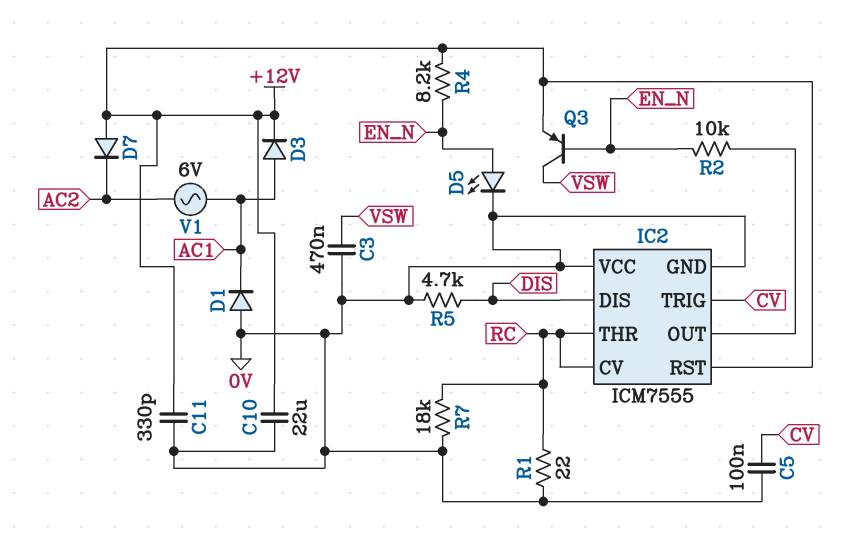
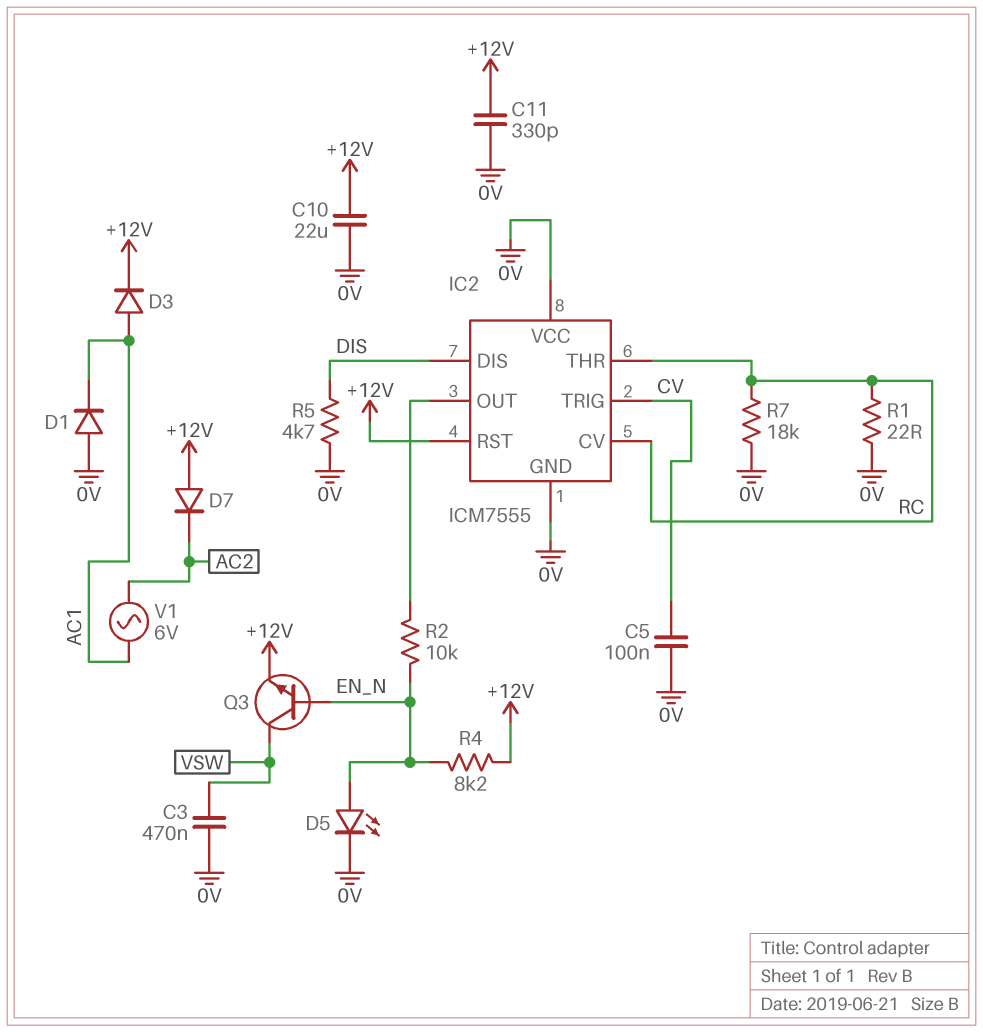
Q3: PNP (B EN_N, C VSW, E +12V) -> NPN (B EN_N, C VSW, E +12V)

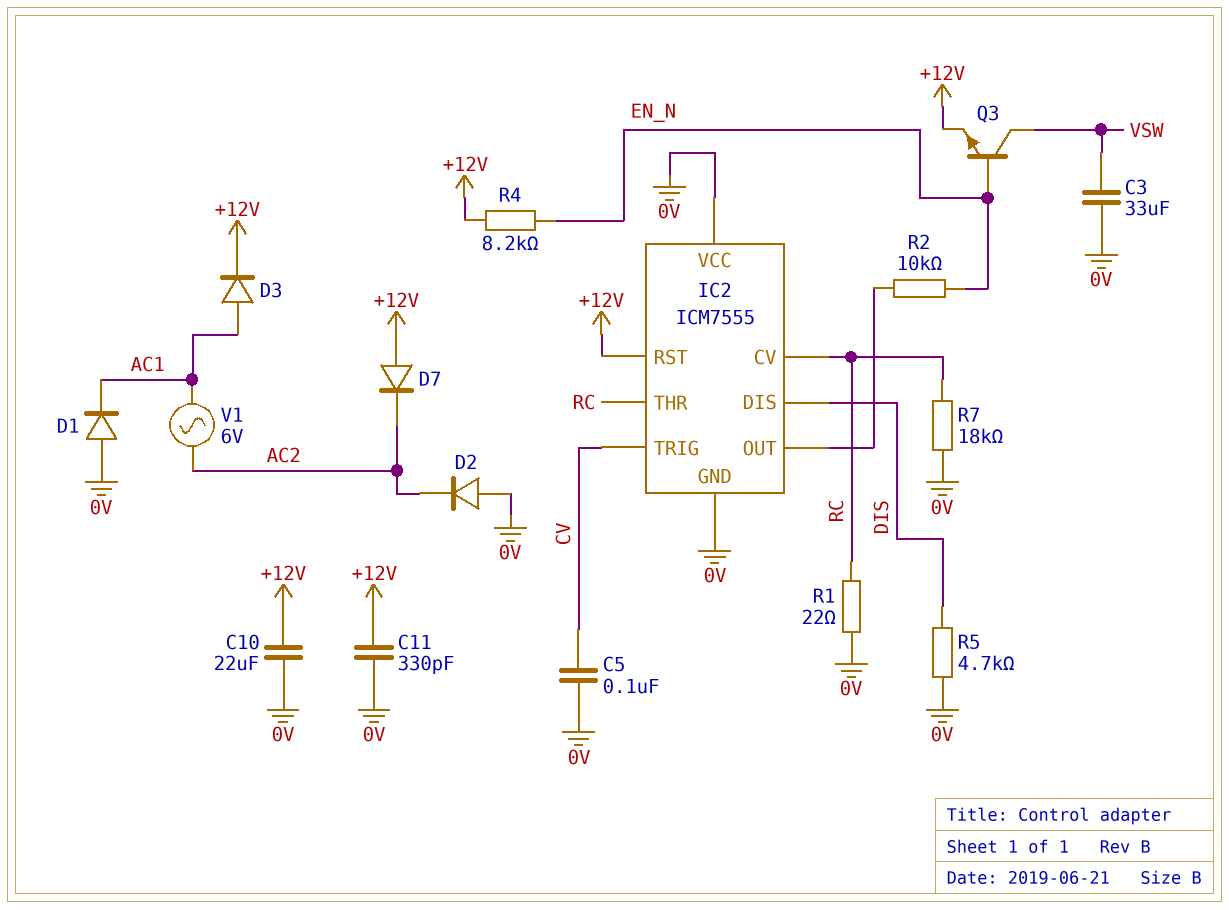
C3: 470nF (0V, VSW) -> 33uF (0V, VSW)
D2: none -> diode (A 0V, K AC2)
D5: LED (A EN_N, K 0V) -> none

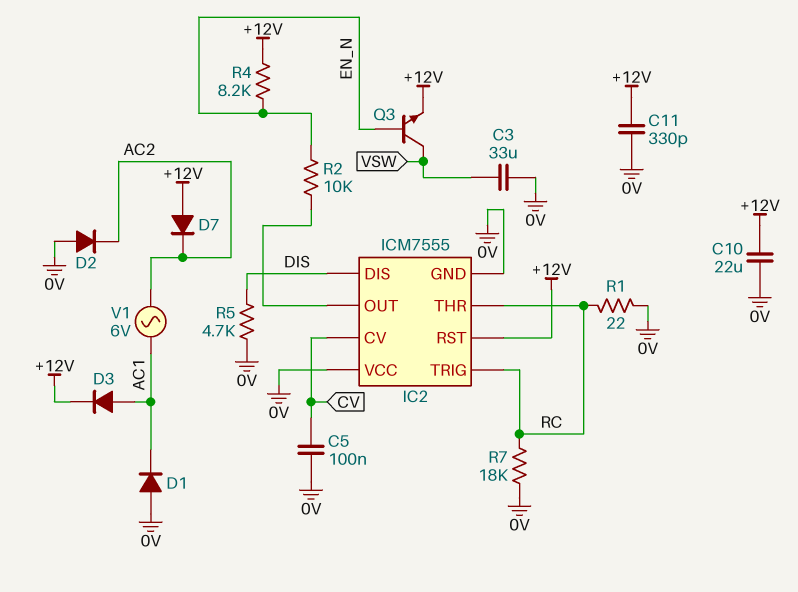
IC2 pin CV: RC -> CV
IC2 pin TRIG: CV -> RC

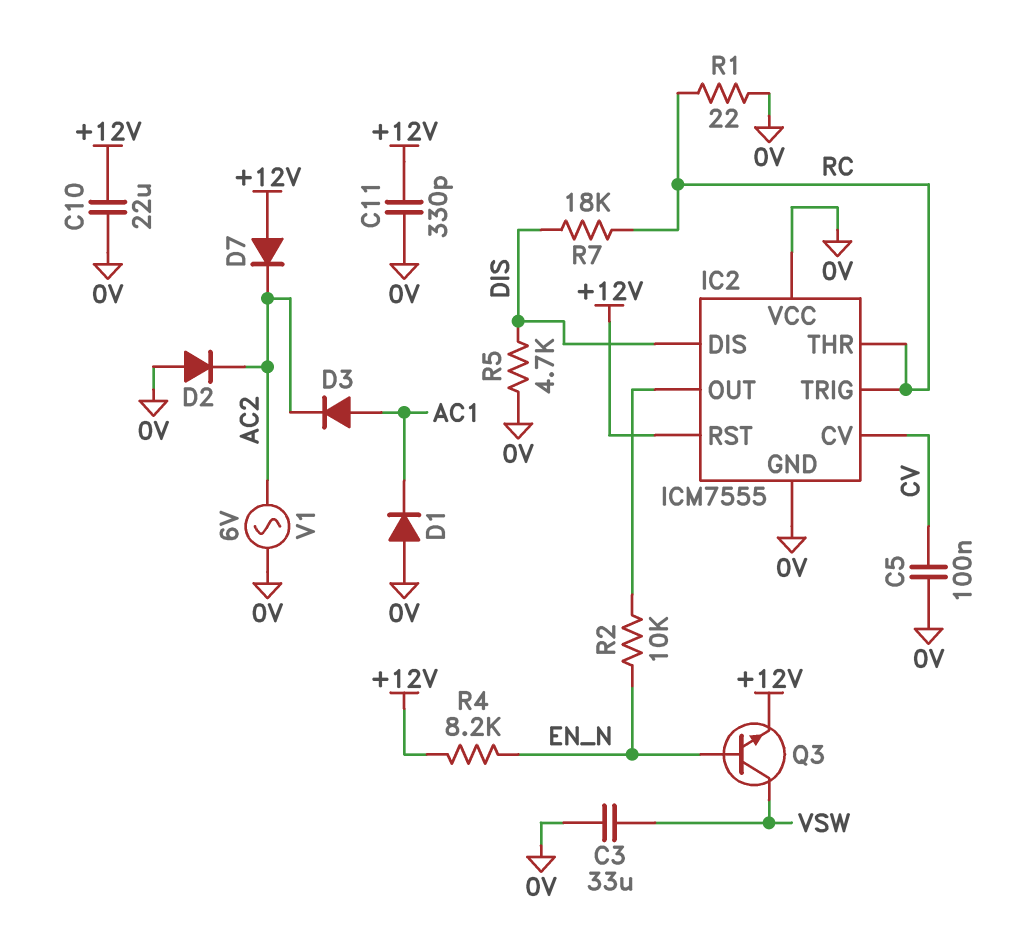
D3: diode (A AC1, K +12V) -> diode (A AC1, K AC2)
R7: 18k (0V, RC) -> 18k (DIS, RC)
V1: AC 6V (AC1, AC2) -> AC 6V (0V, AC2)

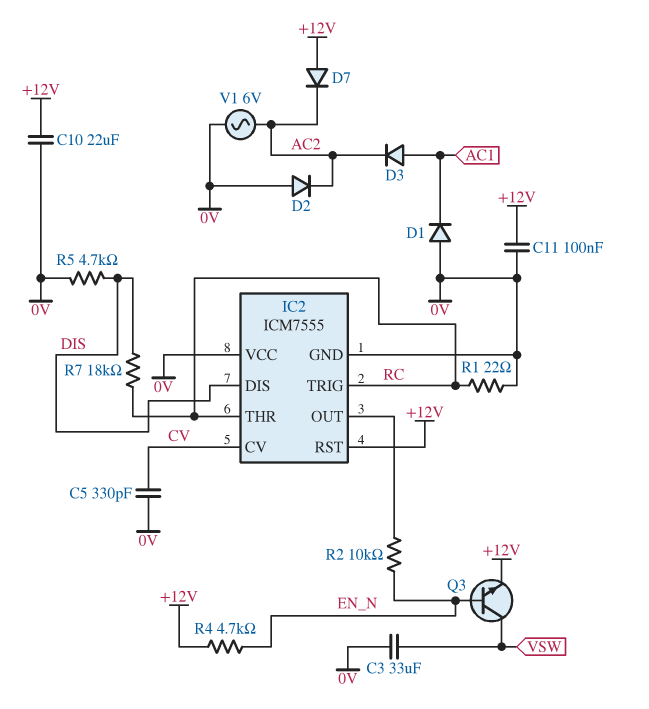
C5: 100nF (0V, CV) -> 330pF (0V, CV)
C11: 330pF (+12V, 0V) -> 100nF (+12V, 0V)
R4: 8.2k (+12V, EN_N) -> 4.7k (+12V, EN_N)

